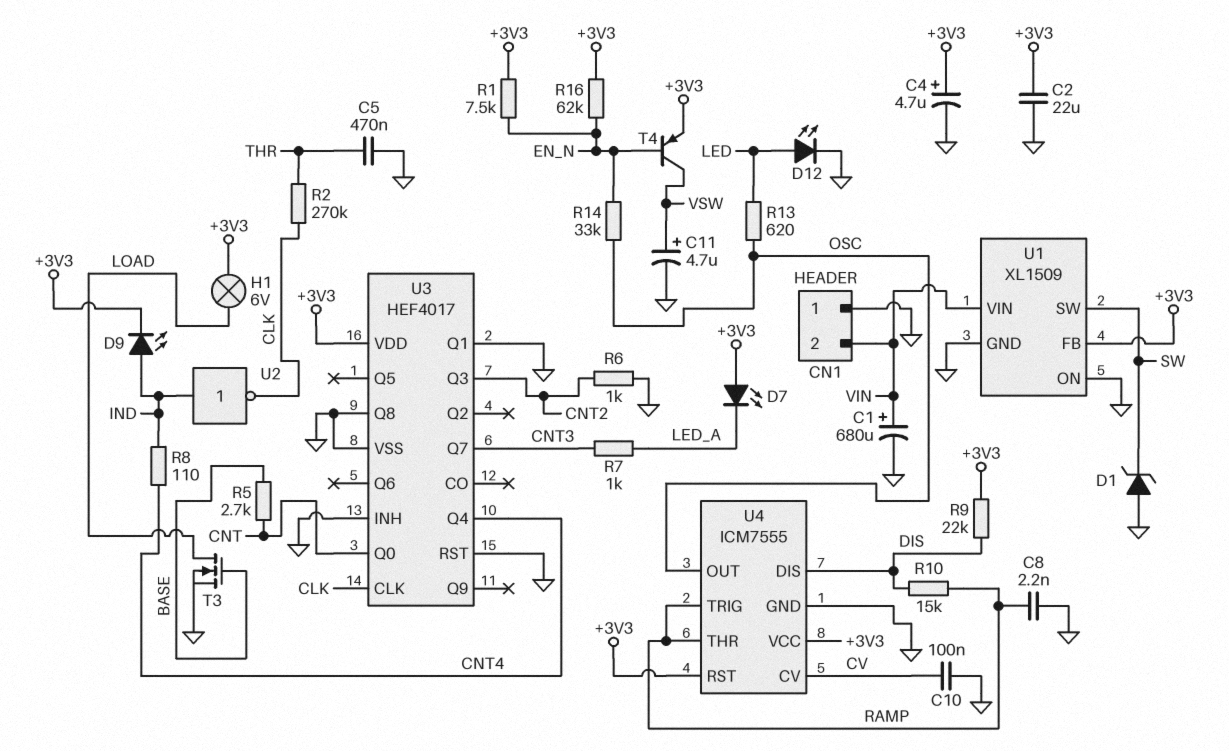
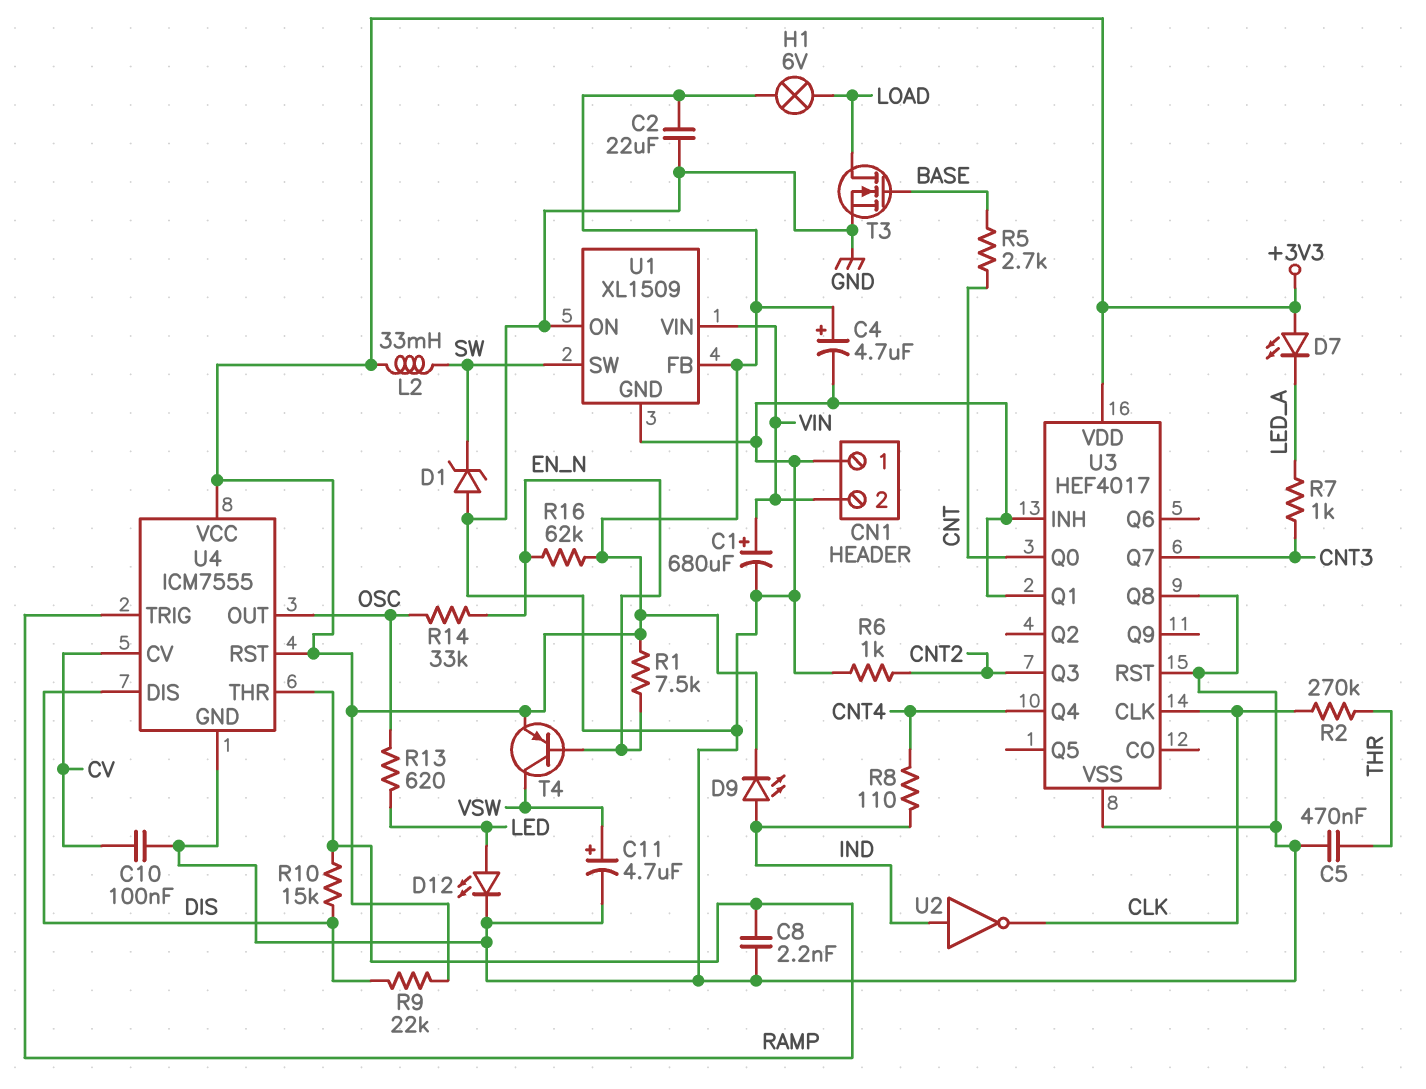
L2: none -> 33mH (+3V3, SW)

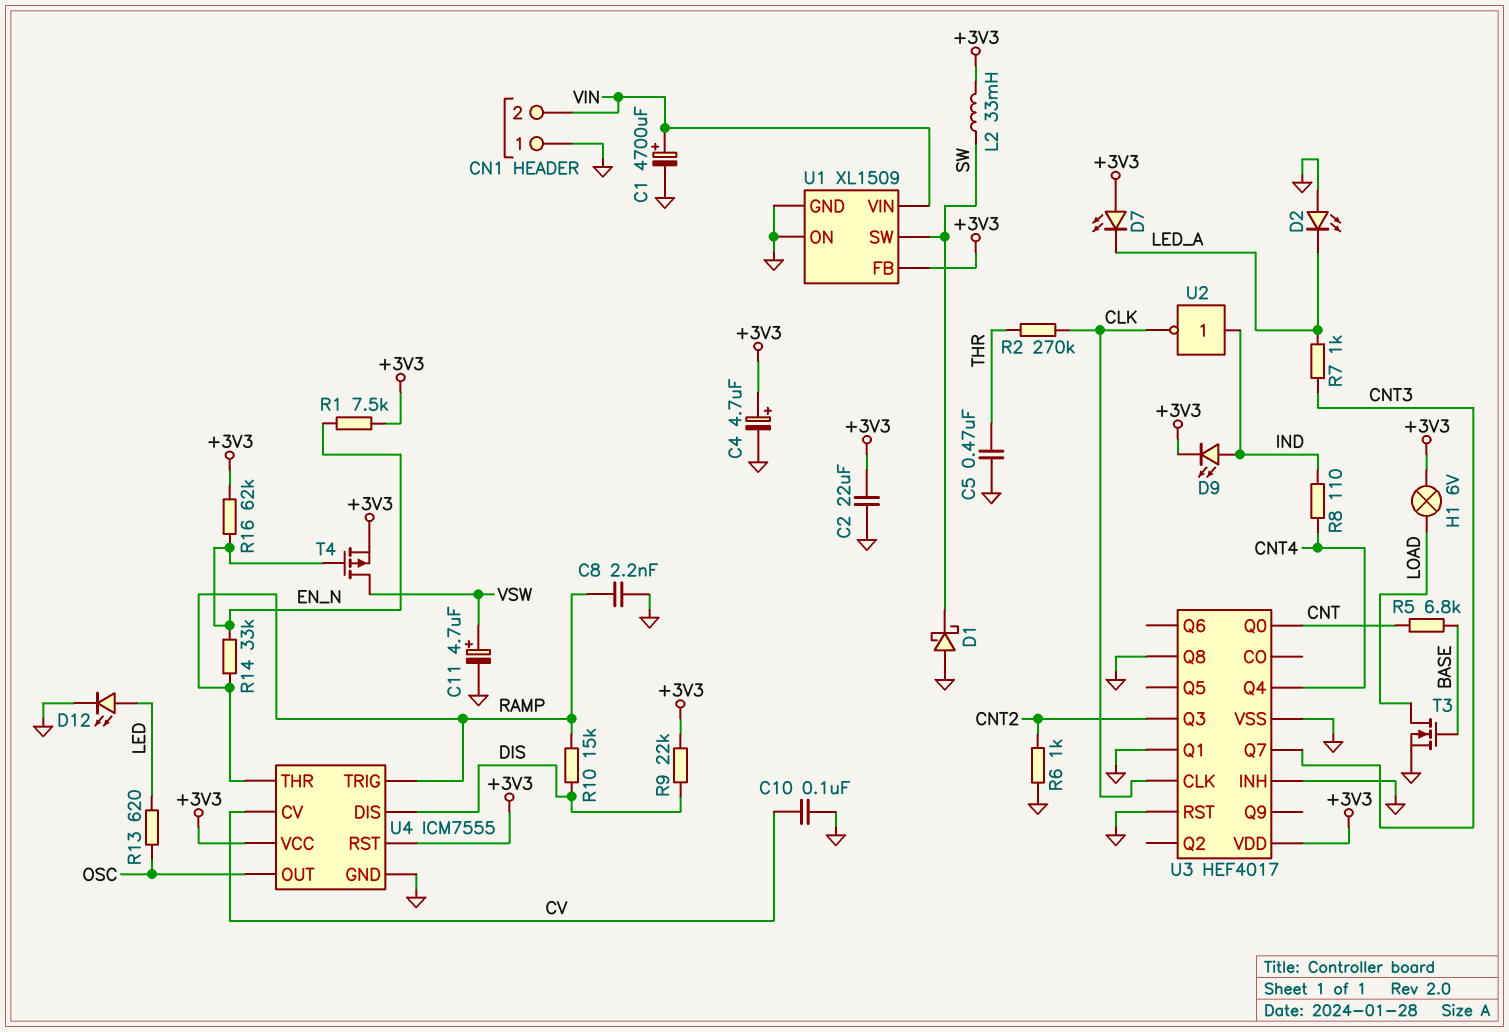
C1: 680uF (plus VIN, minus GND) -> 4700uF (plus VIN, minus GND)
D1: zener (A GND, K SW) -> schottky (A GND, K SW)
D2: none -> LED (A GND, K LED_A)
R5: 2.7k (BASE, CNT) -> 6.8k (BASE, CNT)
R14: 33k (EN_N, OSC) -> 33k (EN_N, RAMP)
T4: PNP (B EN_N, C VSW, E +3V3) -> PMOS (G EN_N, D VSW, S +3V3)

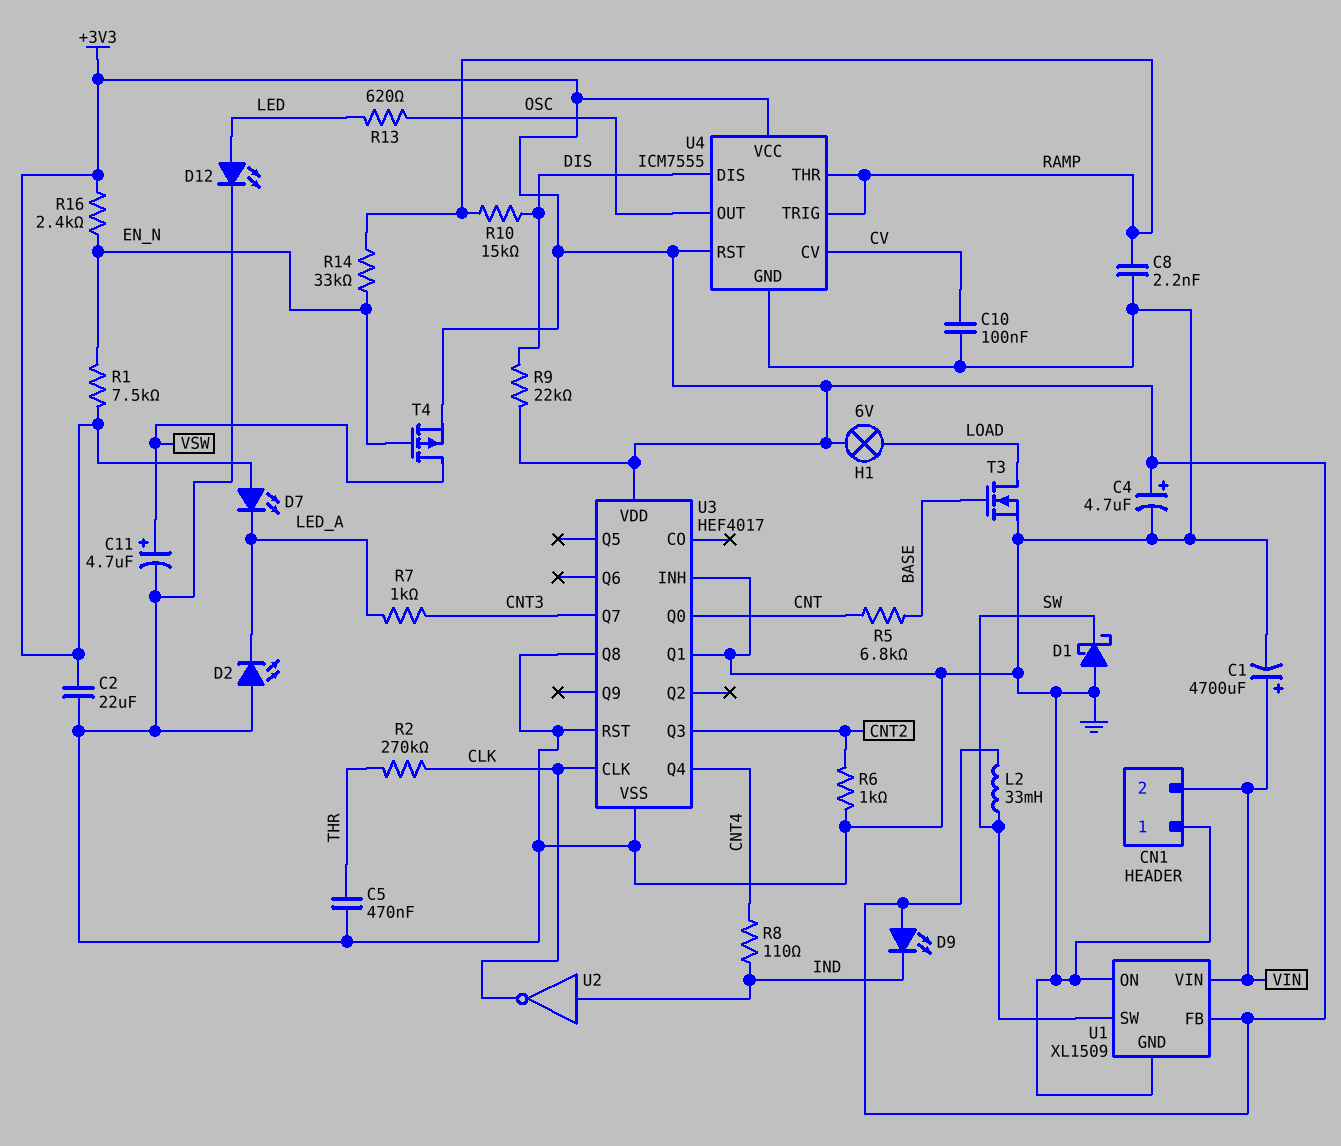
D9: LED (A IND, K +3V3) -> LED (A +3V3, K IND)
R16: 62k (+3V3, EN_N) -> 2.4k (+3V3, EN_N)

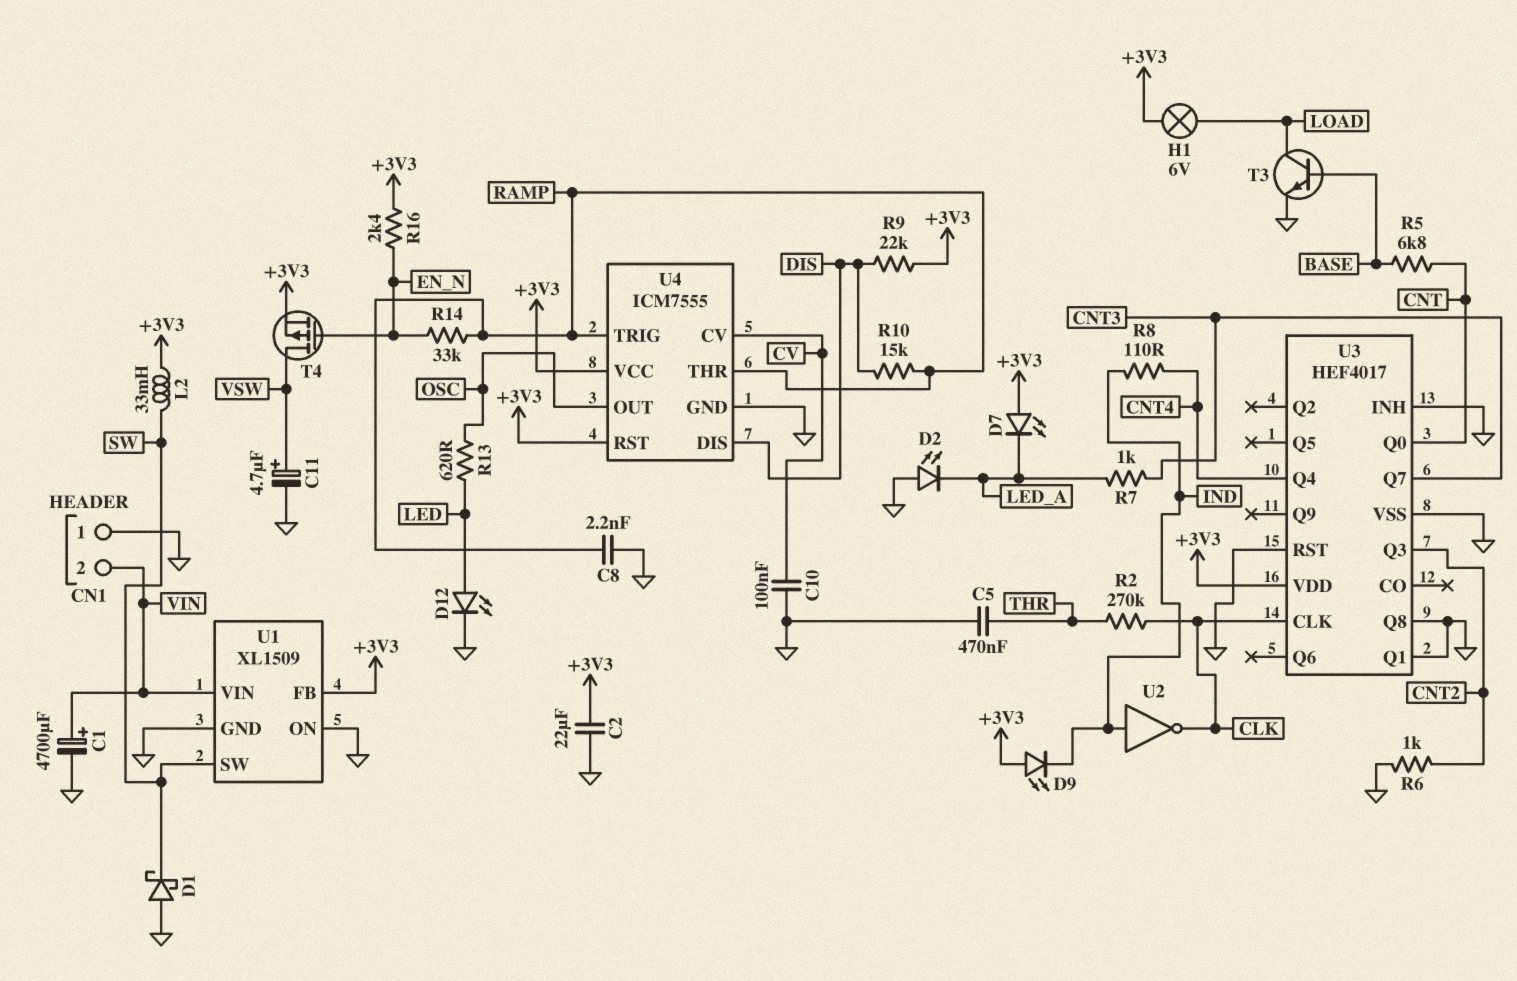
C4: 4.7uF (plus +3V3, minus GND) -> none
R1: 7.5k (+3V3, EN_N) -> none
T3: NMOS (G BASE, D LOAD, S GND) -> NPN (B BASE, C LOAD, E GND)

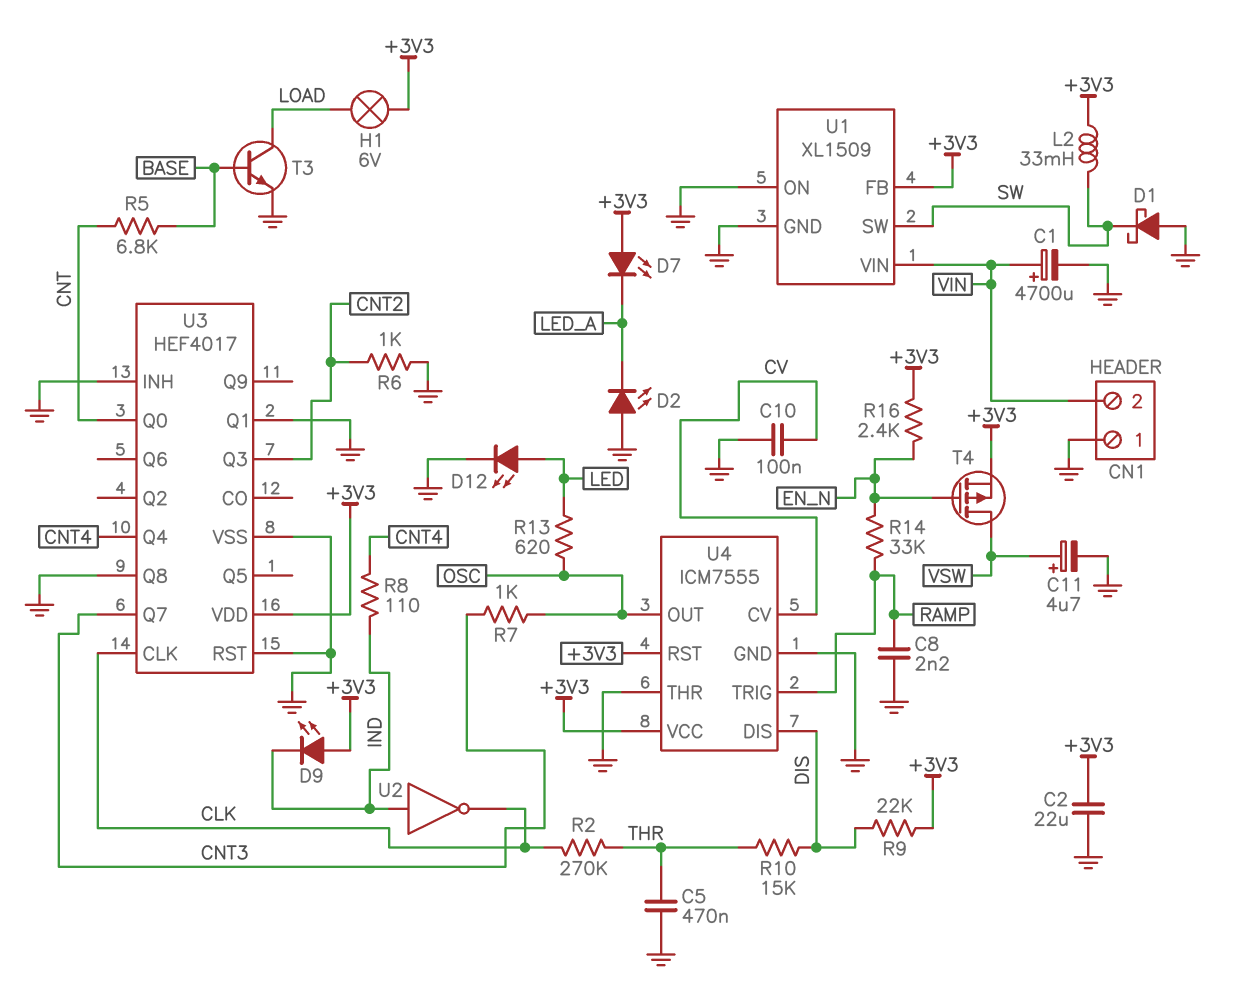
R7: 1k (CNT3, LED_A) -> 1k (CNT3, OSC)
R10: 15k (DIS, RAMP) -> 15k (DIS, THR)
U4 pin THR: RAMP -> GND

